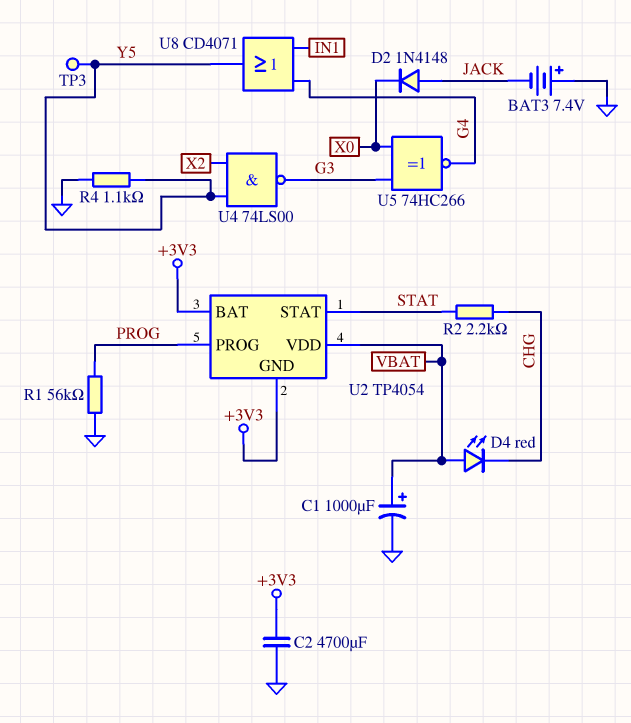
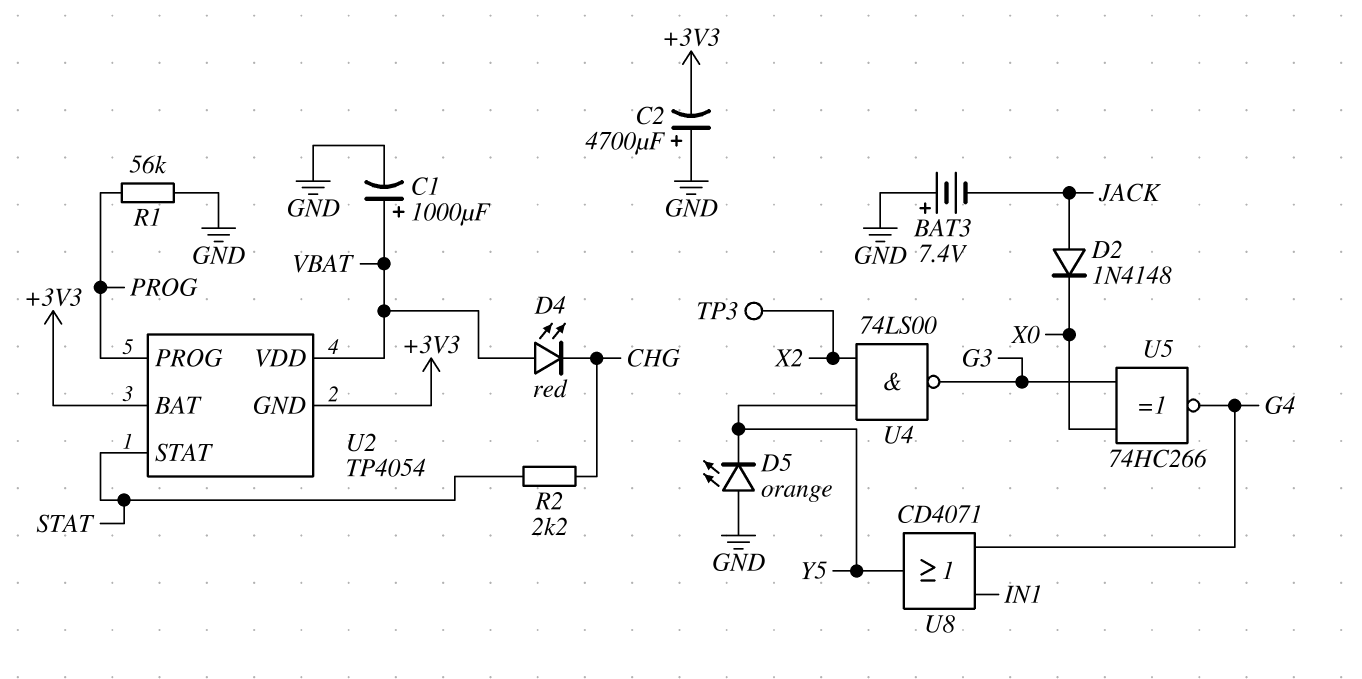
C2: 4700uF (+3V3, GND) -> 4700uF (plus GND, minus +3V3)
D5: none -> LED orange (A GND, K Y5)
R4: 1.1k (GND, Y5) -> none
TP3: test point (Y5) -> test point (X2)

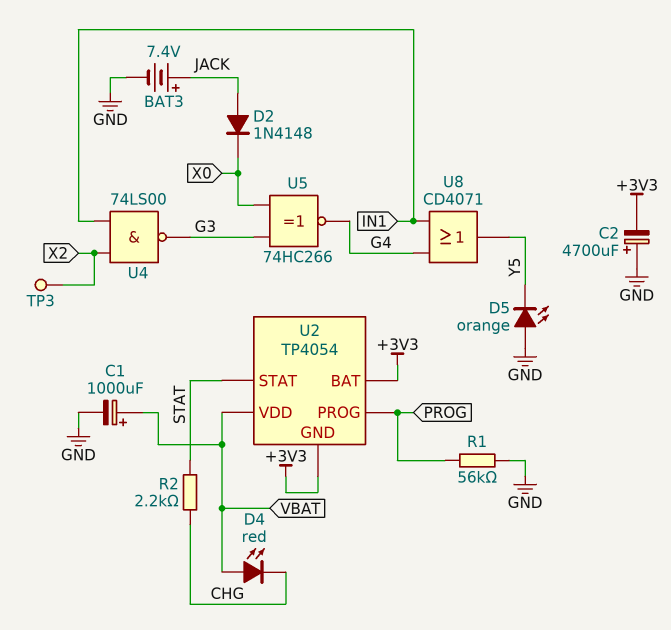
BAT3: 7.4V (plus GND, minus JACK) -> 7.4V (plus JACK, minus GND)
U4: NAND 74LS00 (in X2, in Y5, out G3) -> NAND 74LS00 (in IN1, in X2, out G3)

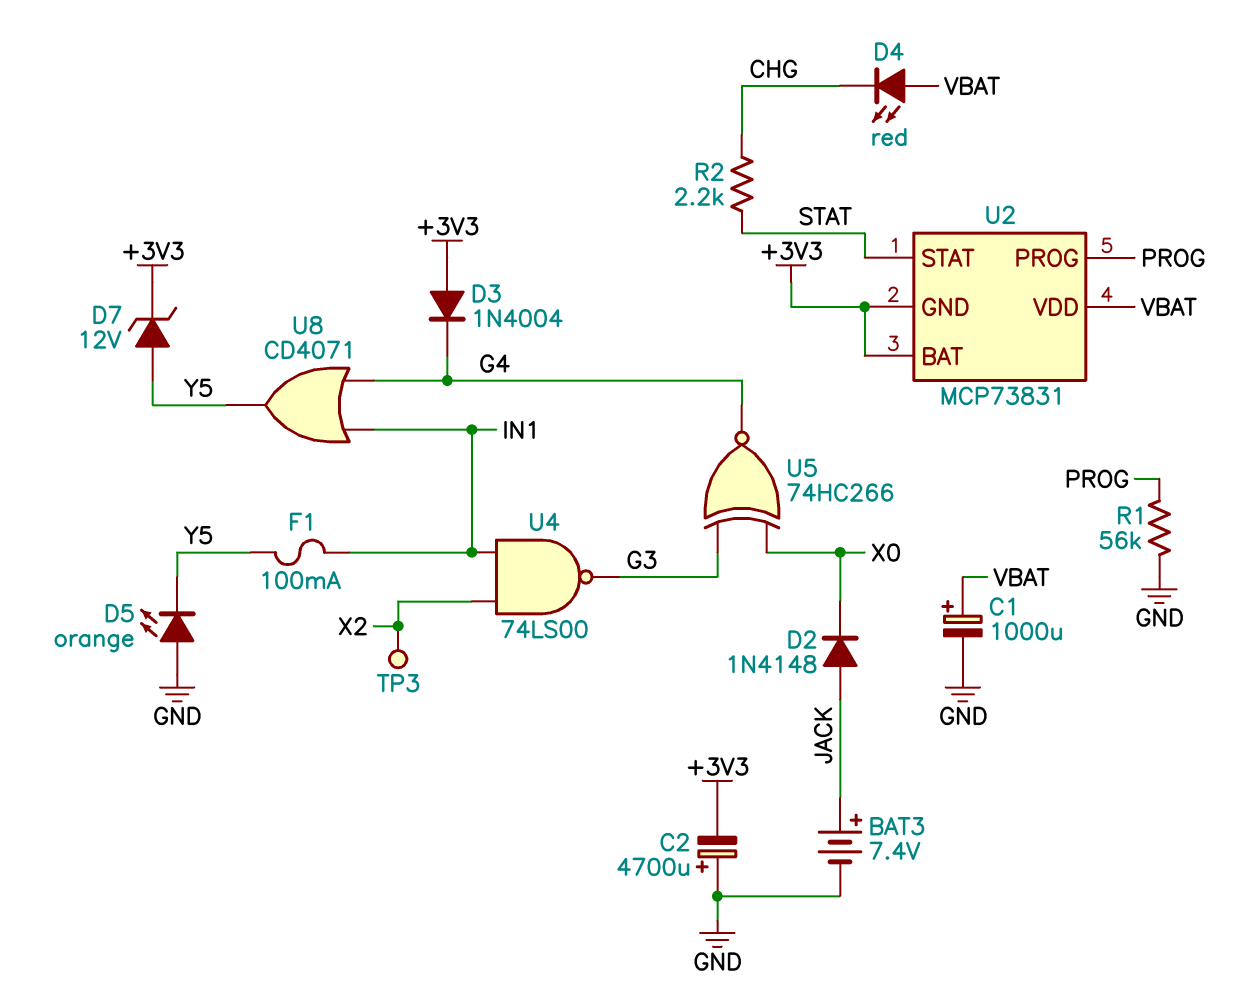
D3: none -> diode 1N4004 (A +3V3, K G4)
D7: none -> zener 12V (A Y5, K +3V3)
F1: none -> 100mA (IN1, Y5)
U2: TP4054 -> MCP73831

